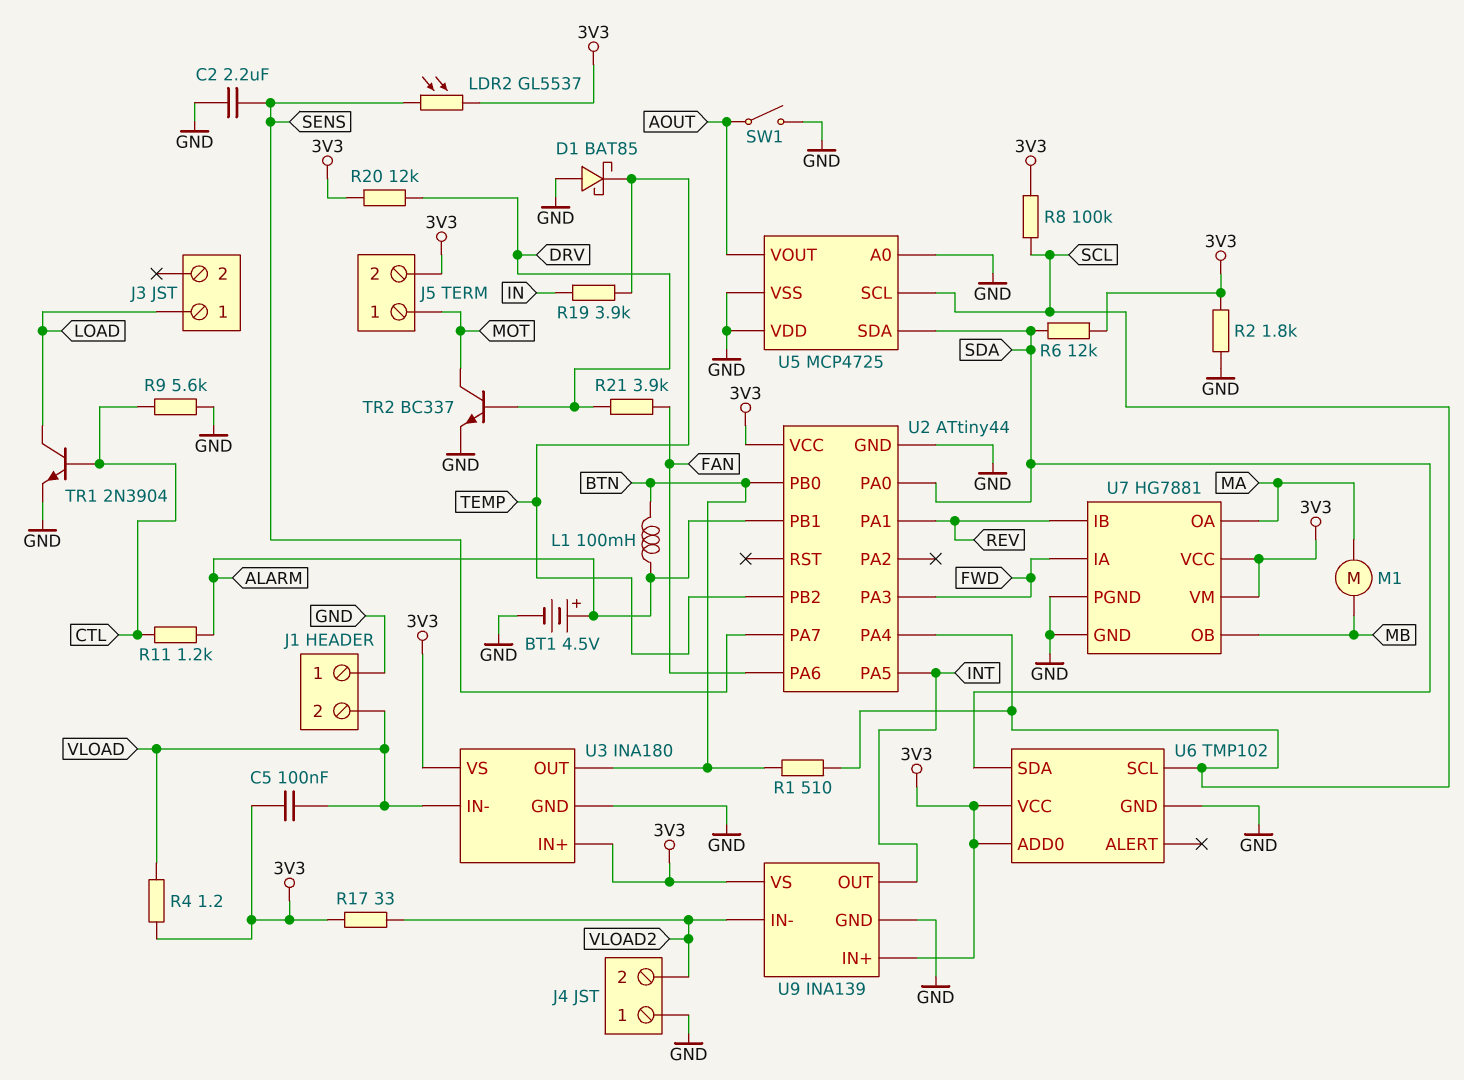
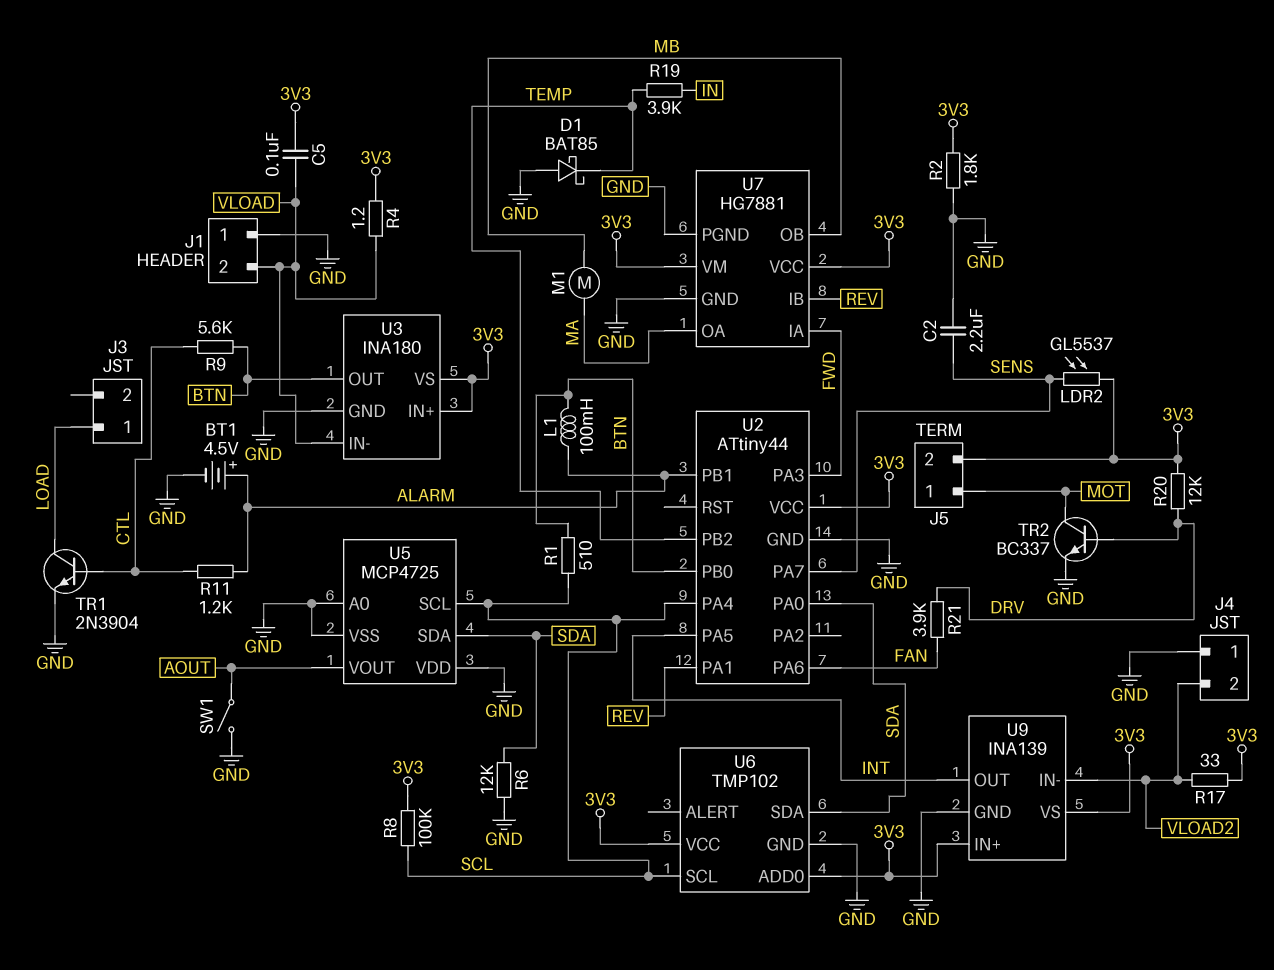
R6: 12k (3V3, SDA) -> 12k (GND, SDA)
R9: 5.6k (CTL, GND) -> 5.6k (BTN, CTL)

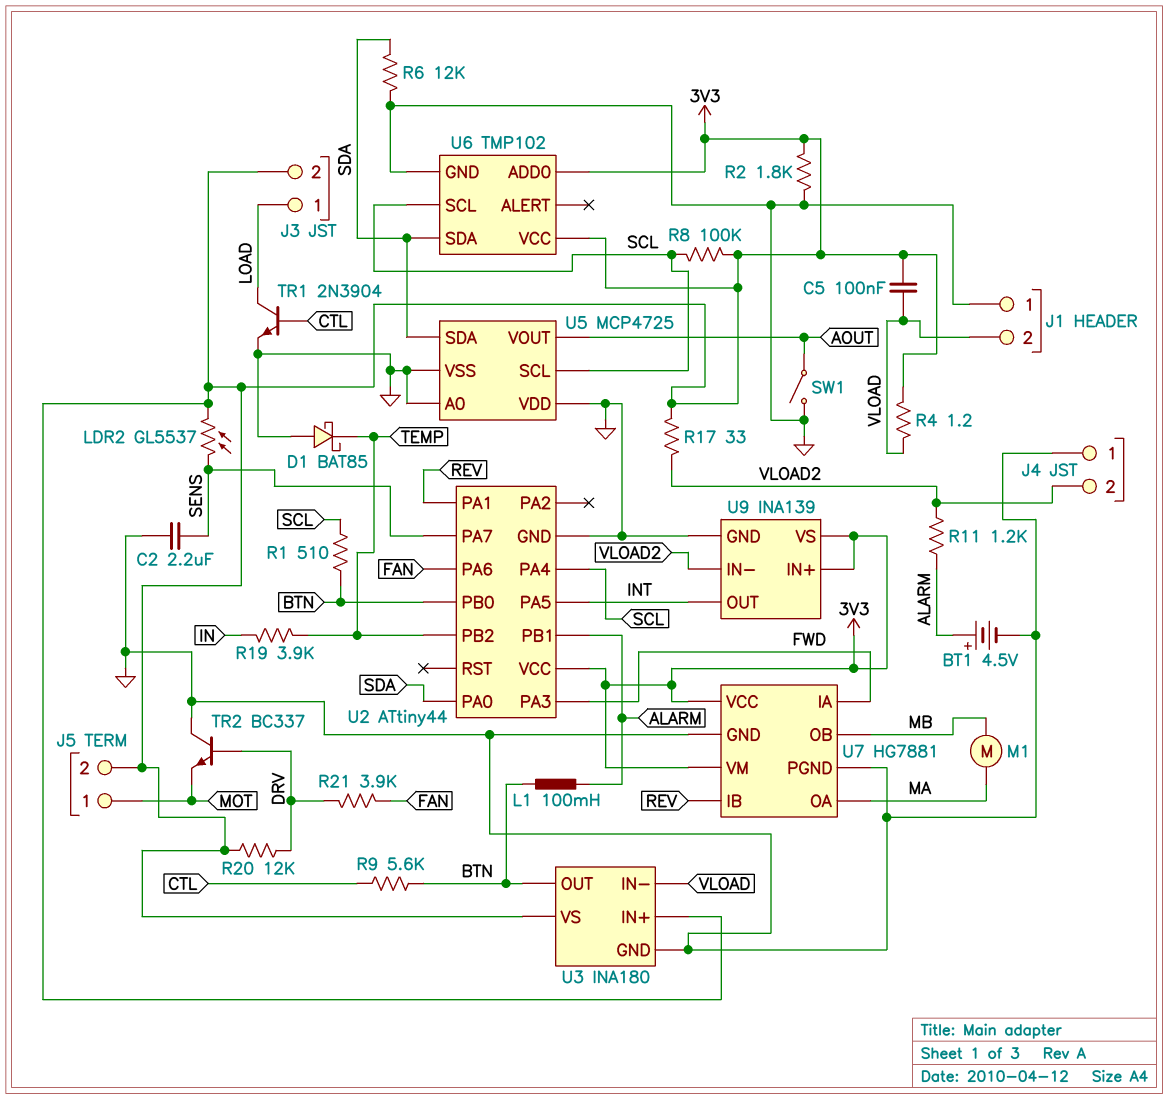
J3 pin 2: none -> 3V3
R11: 1.2k (ALARM, CTL) -> 1.2k (ALARM, VLOAD2)
TR2: NPN BC337 (B DRV, C MOT, E GND) -> NPN BC337 (B DRV, C GND, E MOT)

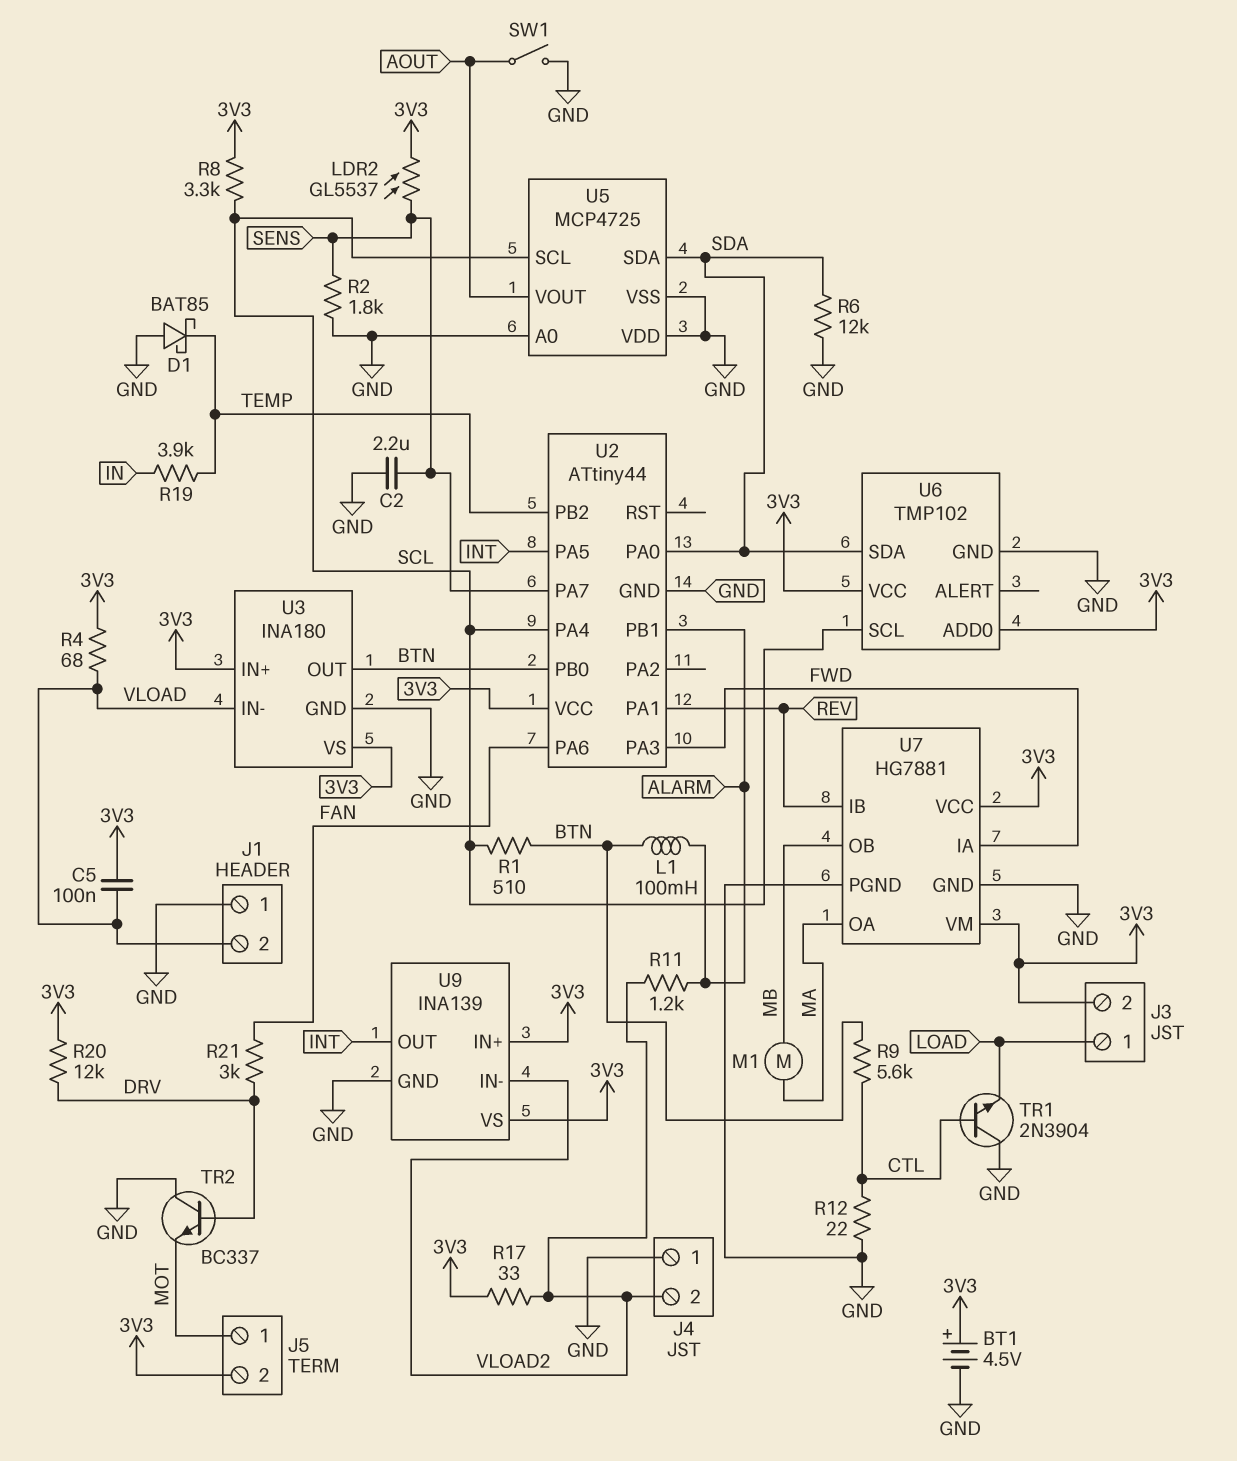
BT1: 4.5V (plus ALARM, minus GND) -> 4.5V (plus 3V3, minus GND)
R2: 1.8k (3V3, GND) -> 1.8k (GND, SENS)
R4: 1.2 (3V3, VLOAD) -> 68 (3V3, VLOAD)
R8: 100k (3V3, SCL) -> 3.3k (3V3, SCL)
R12: none -> 22 (CTL, GND)
R21: 3.9k (DRV, FAN) -> 3k (DRV, FAN)
TR1: NPN 2N3904 (B CTL, C LOAD, E GND) -> NPN 2N3904 (B CTL, C GND, E LOAD)

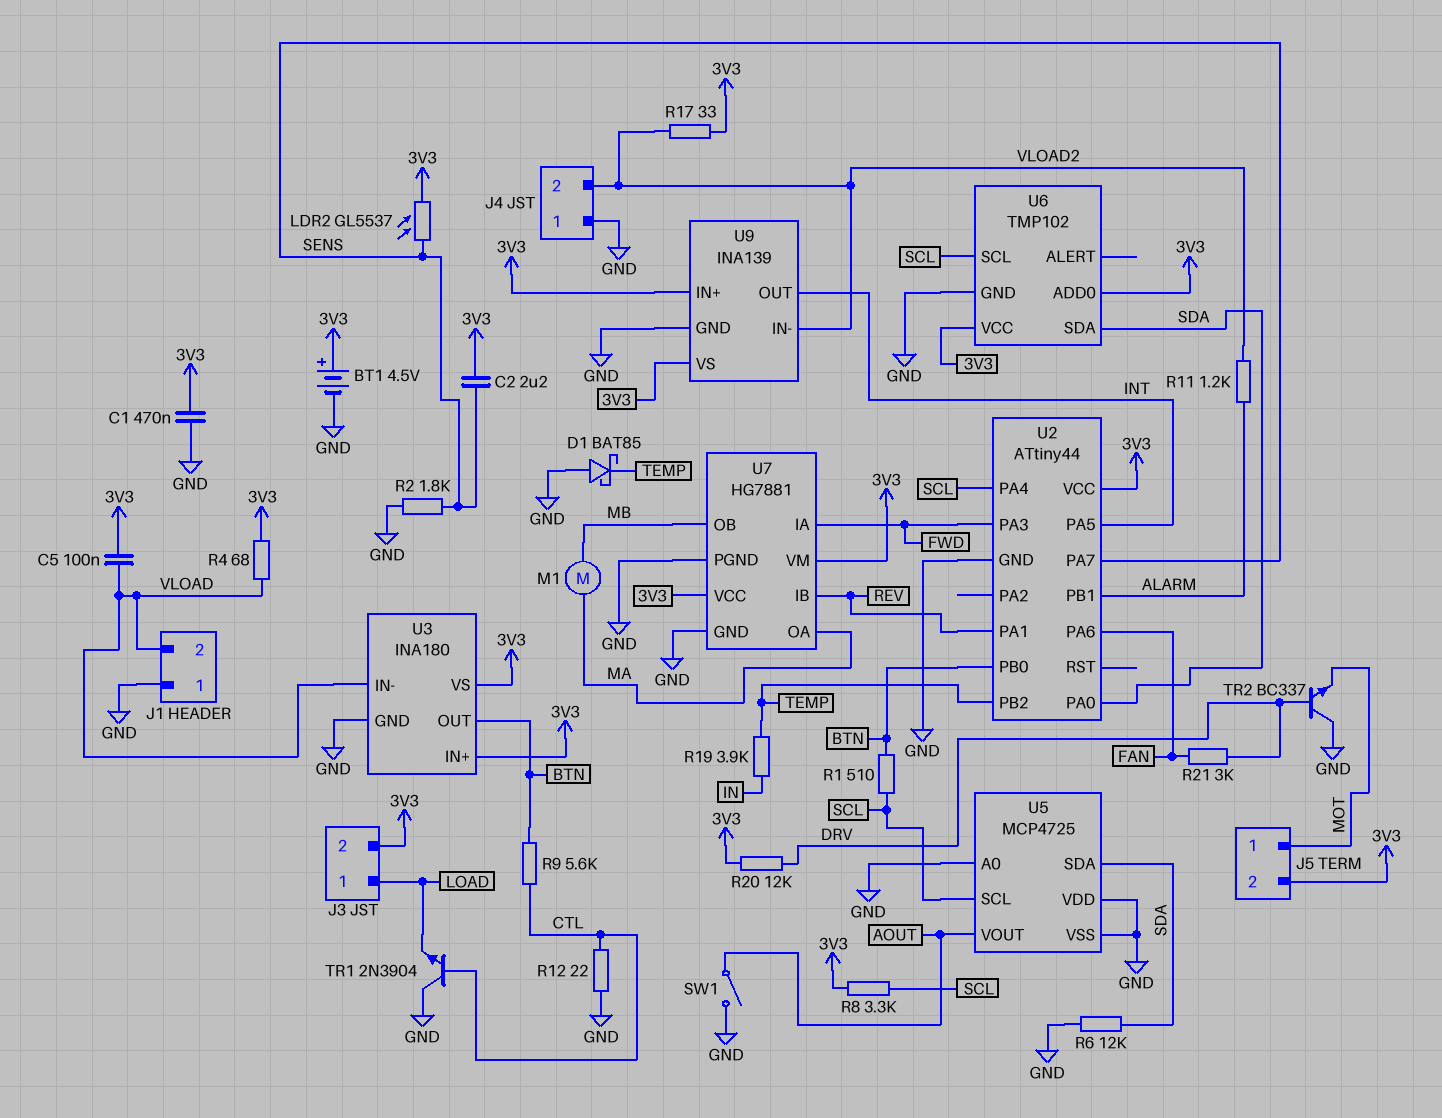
C1: none -> 470nF (3V3, GND)
C2: 2.2uF (GND, SENS) -> 2.2uF (3V3, SENS)
L1: 100mH (ALARM, BTN) -> none

